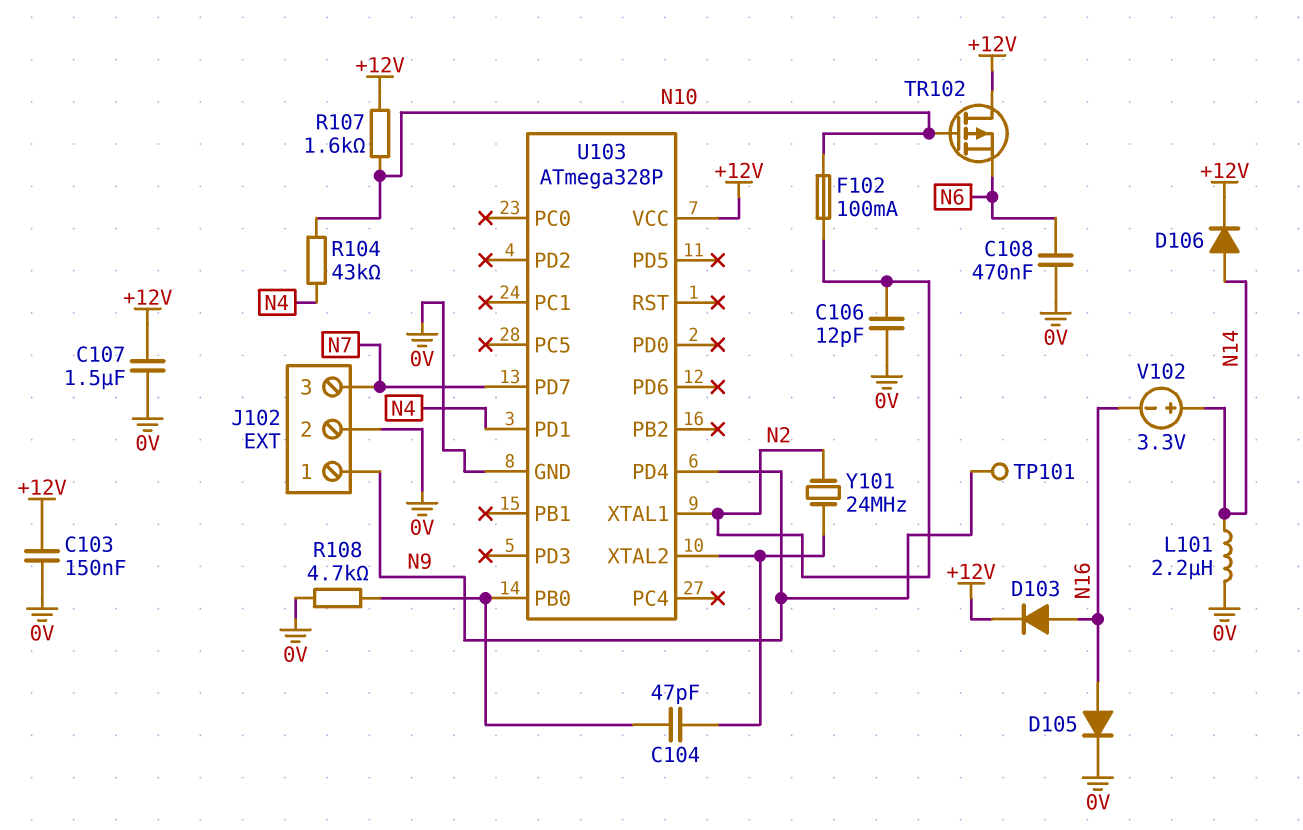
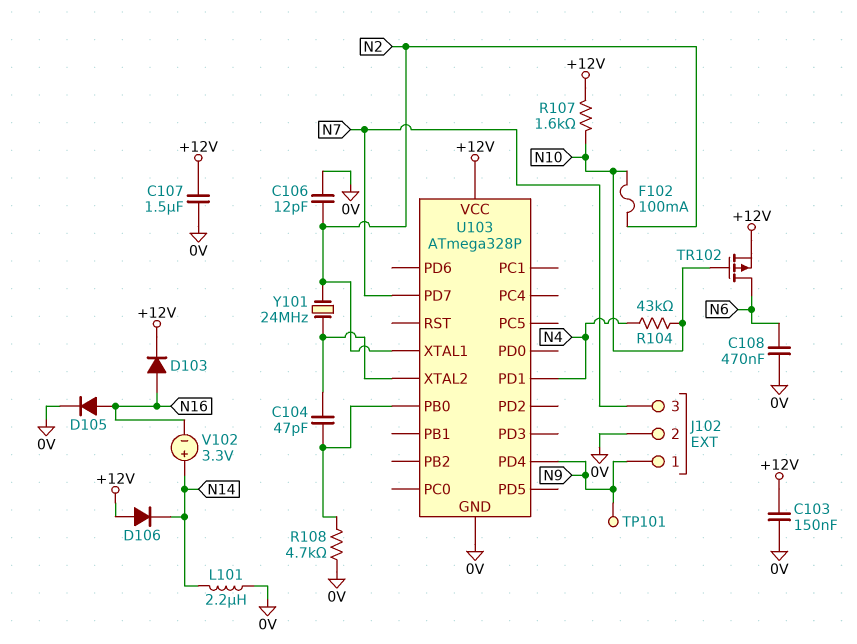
D106: diode (A N14, K +12V) -> diode (A +12V, K N14)
TR102: PMOS (G N10, D +12V, S N6) -> PMOS (G N10, D N6, S +12V)

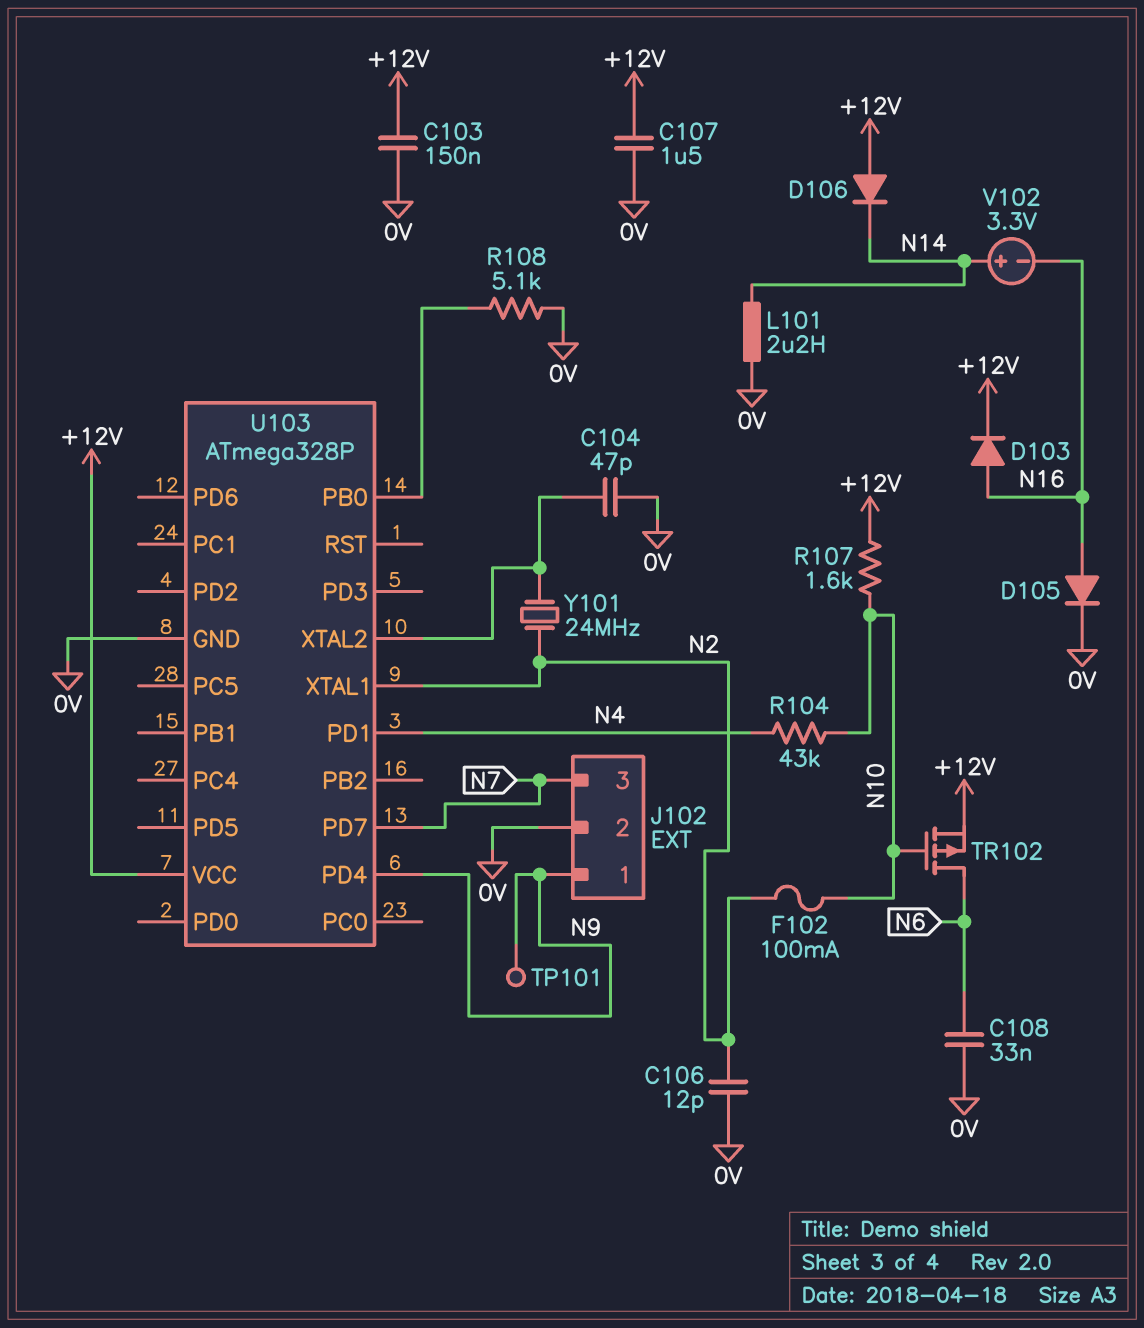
C104: 47pF (U103/PB0, U103/XTAL2) -> 47pF (0V, U103/XTAL2)
C108: 470nF (0V, N6) -> 33nF (0V, N6)
R108: 4.7k (0V, U103/PB0) -> 5.1k (0V, U103/PB0)

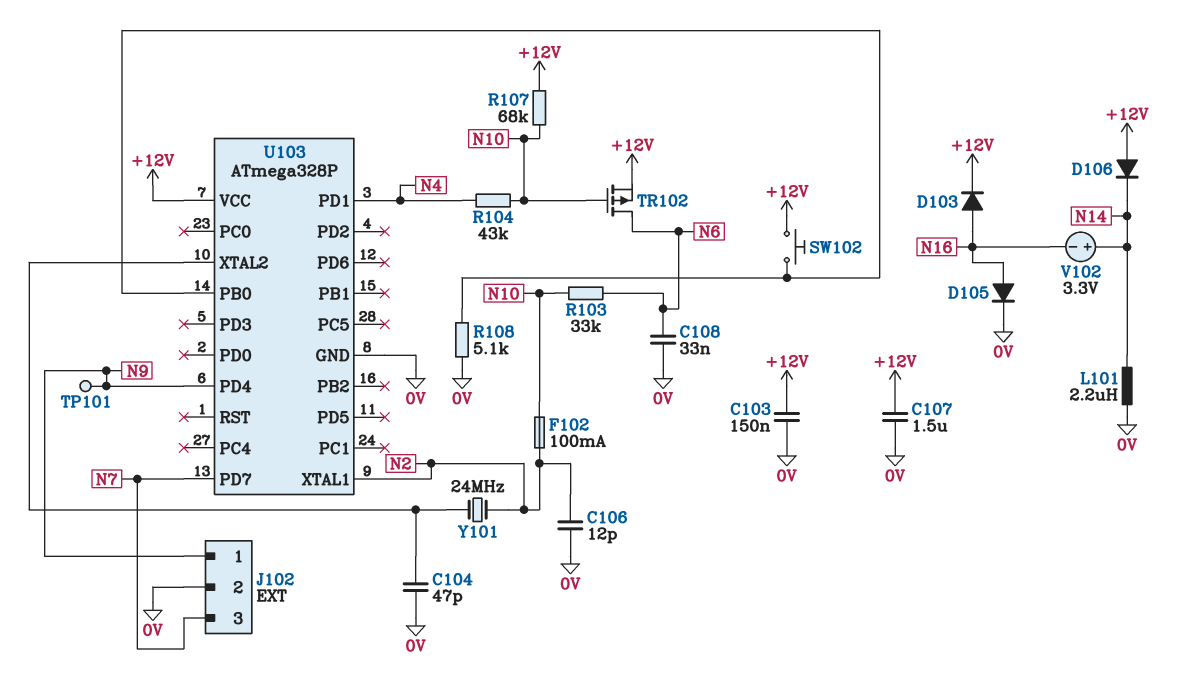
R103: none -> 33k (N6, N10)
R107: 1.6k (+12V, N10) -> 68k (+12V, N10)
SW102: none -> button (+12V, U103/PB0)

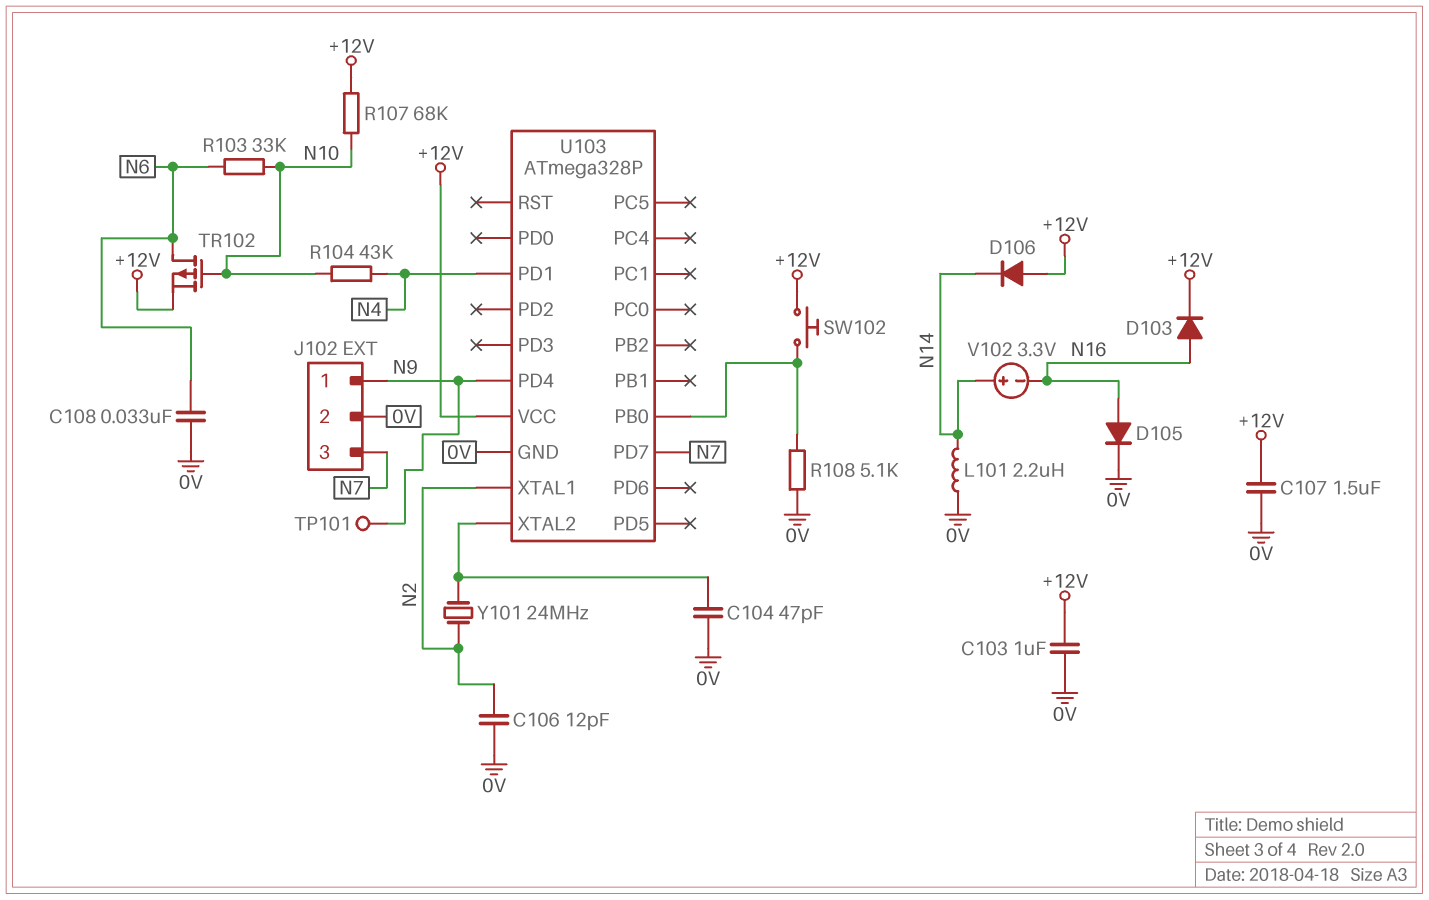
C103: 150nF (+12V, 0V) -> 1uF (+12V, 0V)
F102: 100mA (N2, N10) -> none

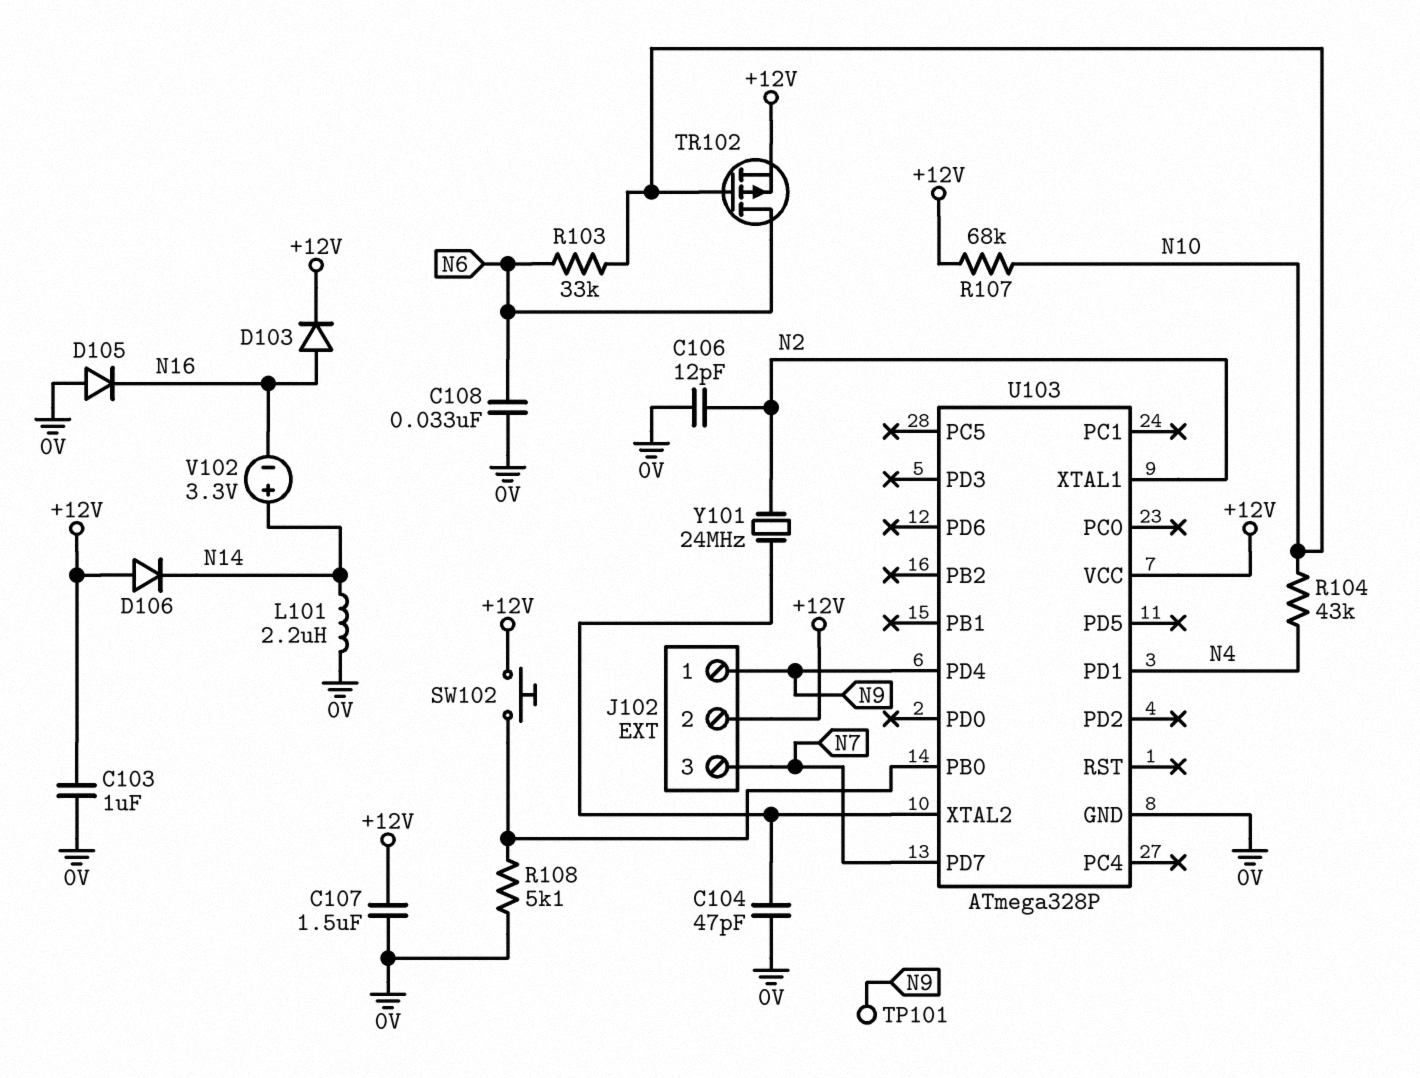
D105: diode (A N16, K 0V) -> diode (A 0V, K N16)
J102 pin 2: 0V -> +12V

